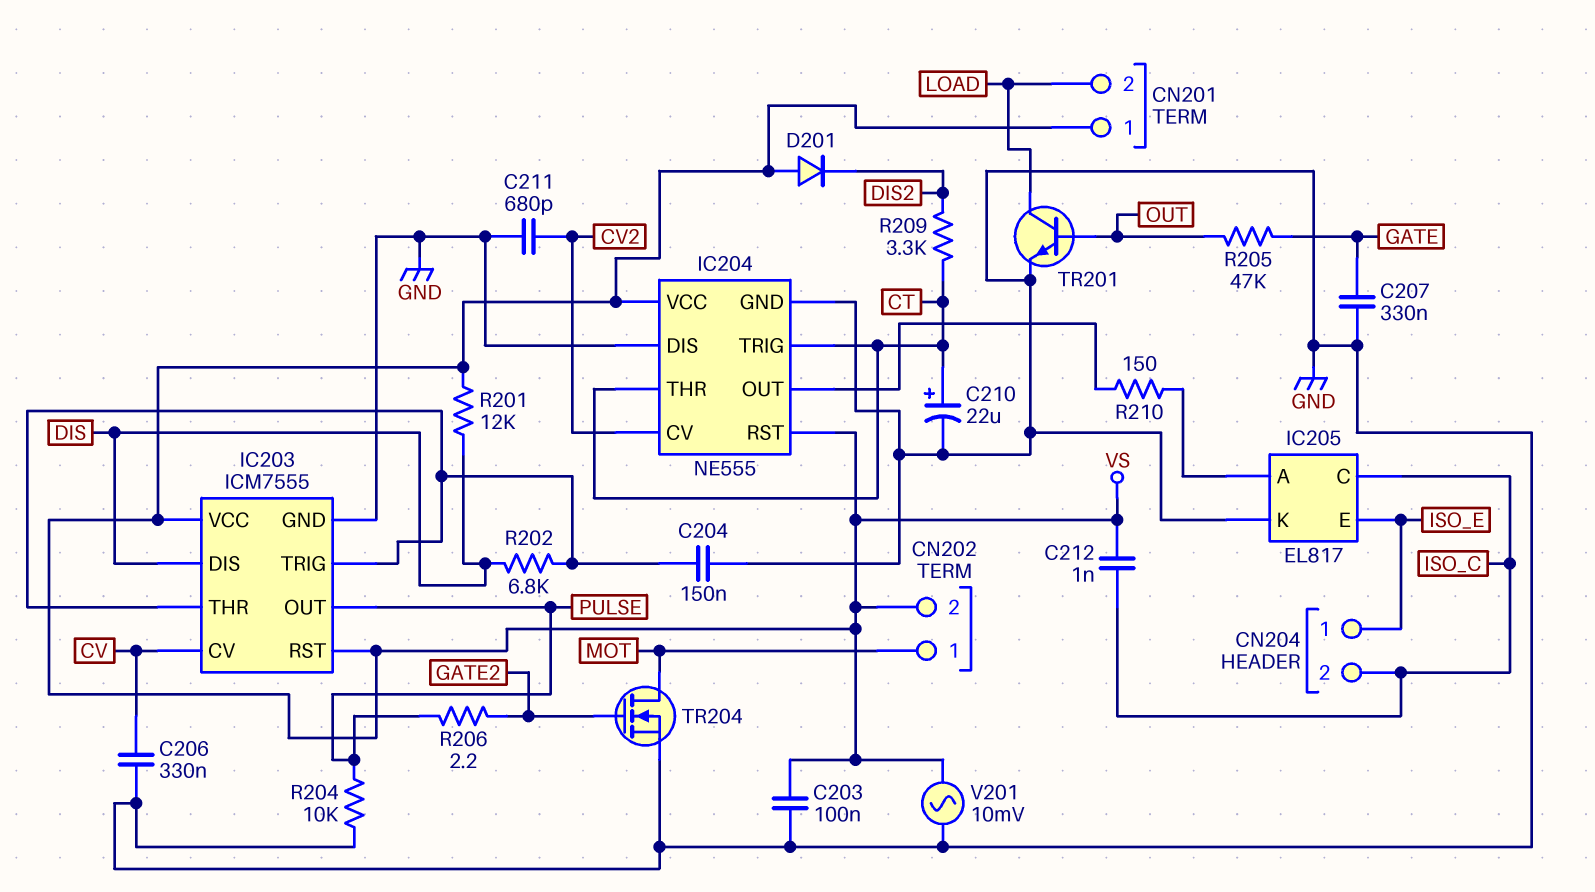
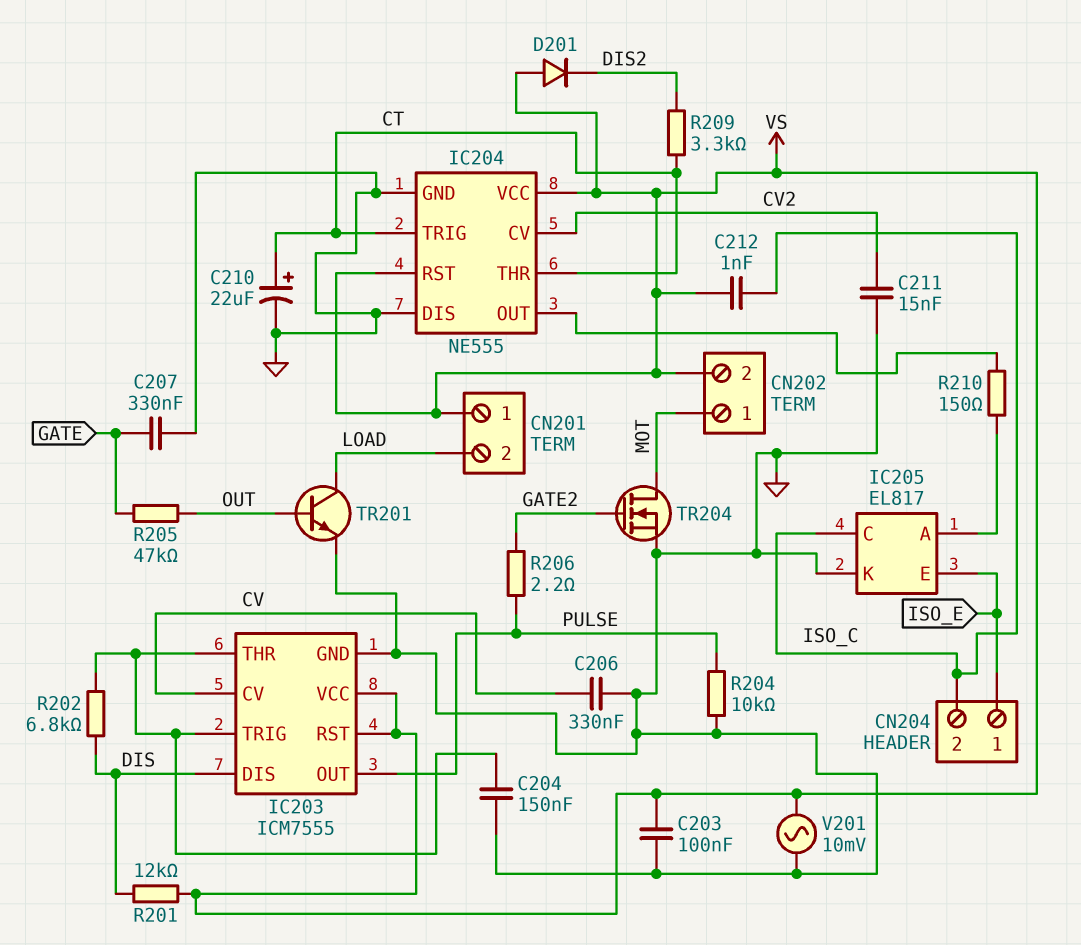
C211: 680pF (CV2, GND) -> 15nF (CV2, GND)

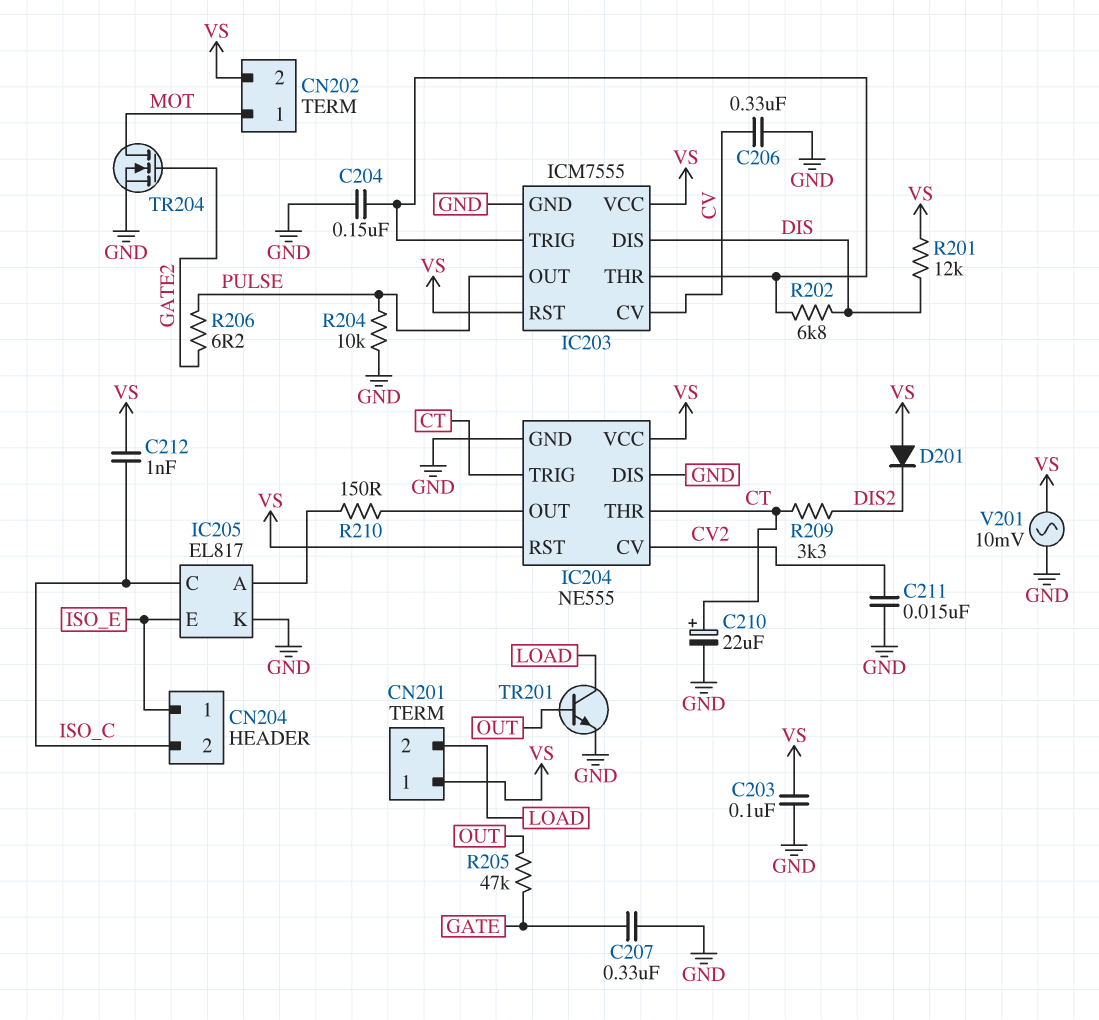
R206: 2.2 (GATE2, PULSE) -> 6.2 (GATE2, PULSE)

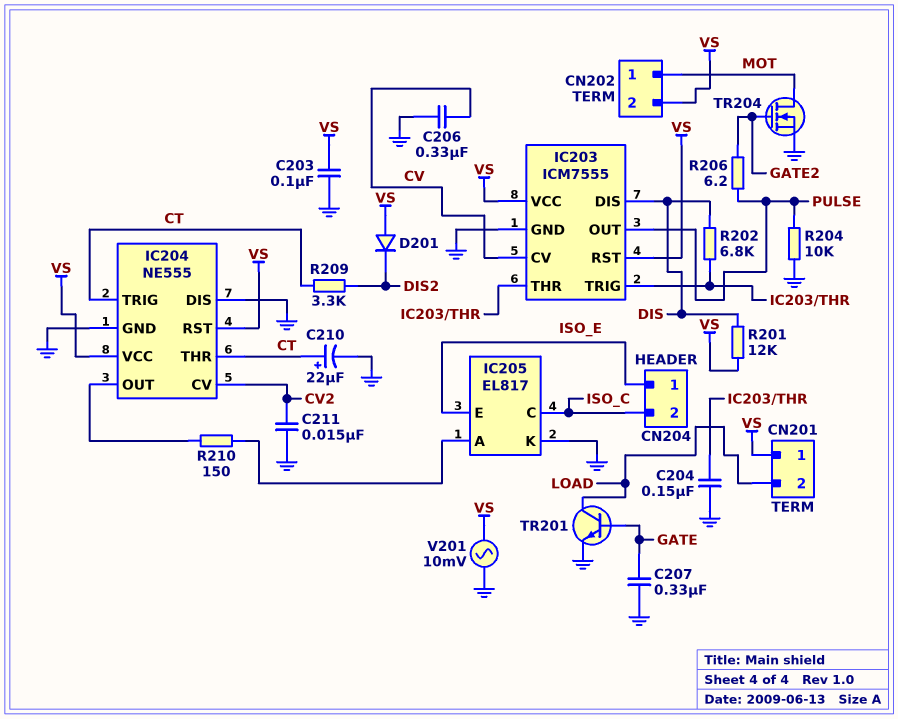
C212: 1nF (ISO_C, VS) -> none
R205: 47k (GATE, OUT) -> none
TR201: NPN (B OUT, C LOAD, E GND) -> NPN (B GATE, C LOAD, E GND)

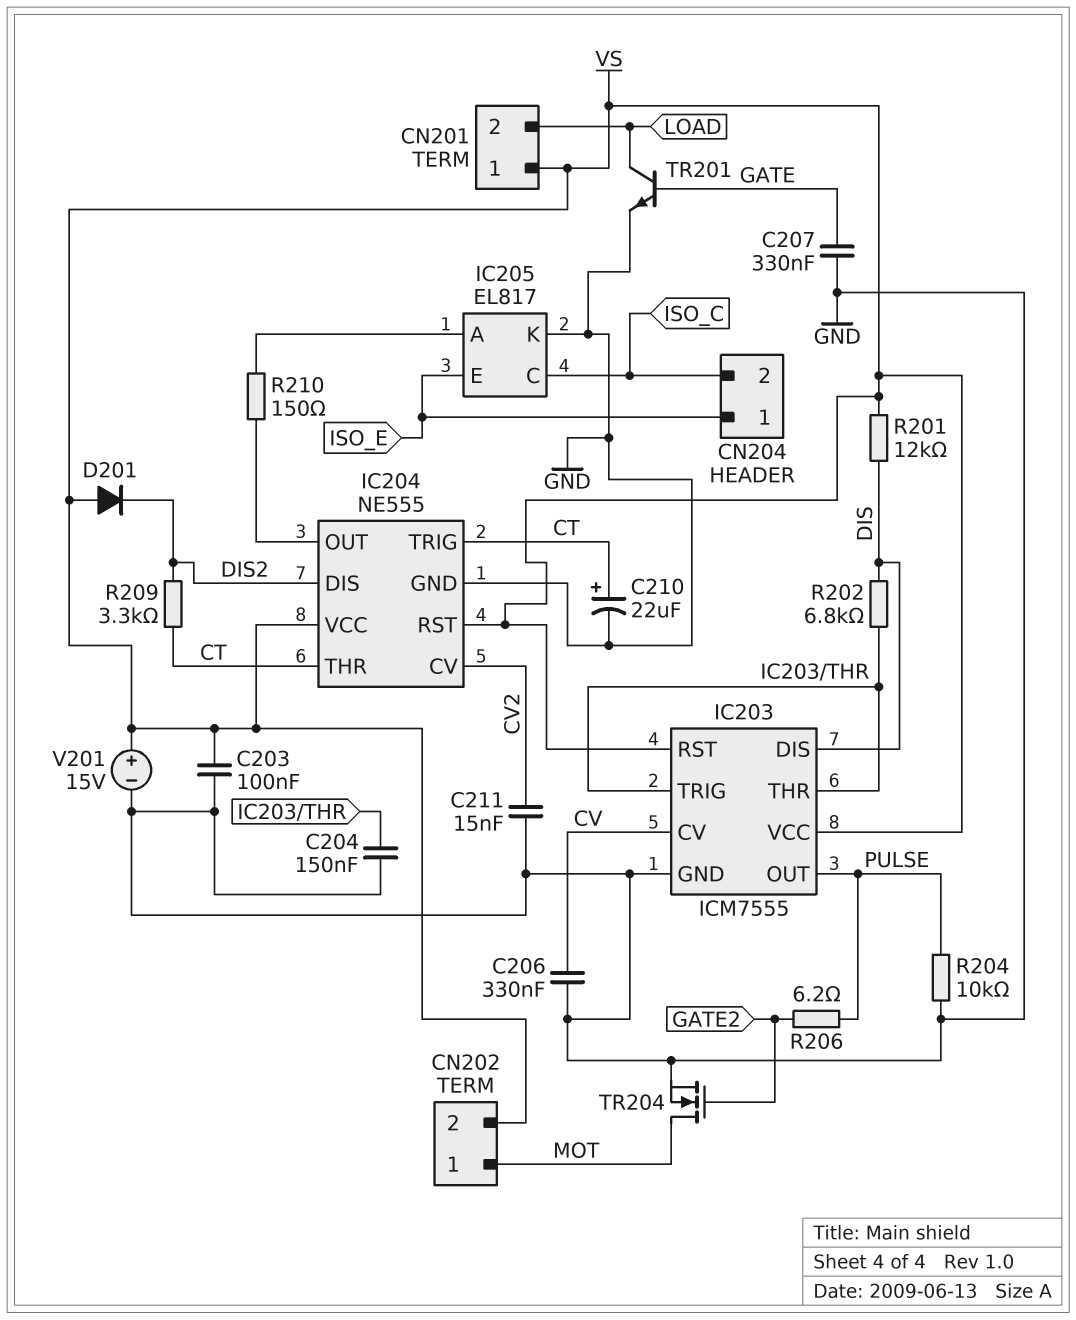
IC204 pin DIS: GND -> DIS2
V201: AC 10mV (GND, VS) -> 15V (plus VS, minus GND)

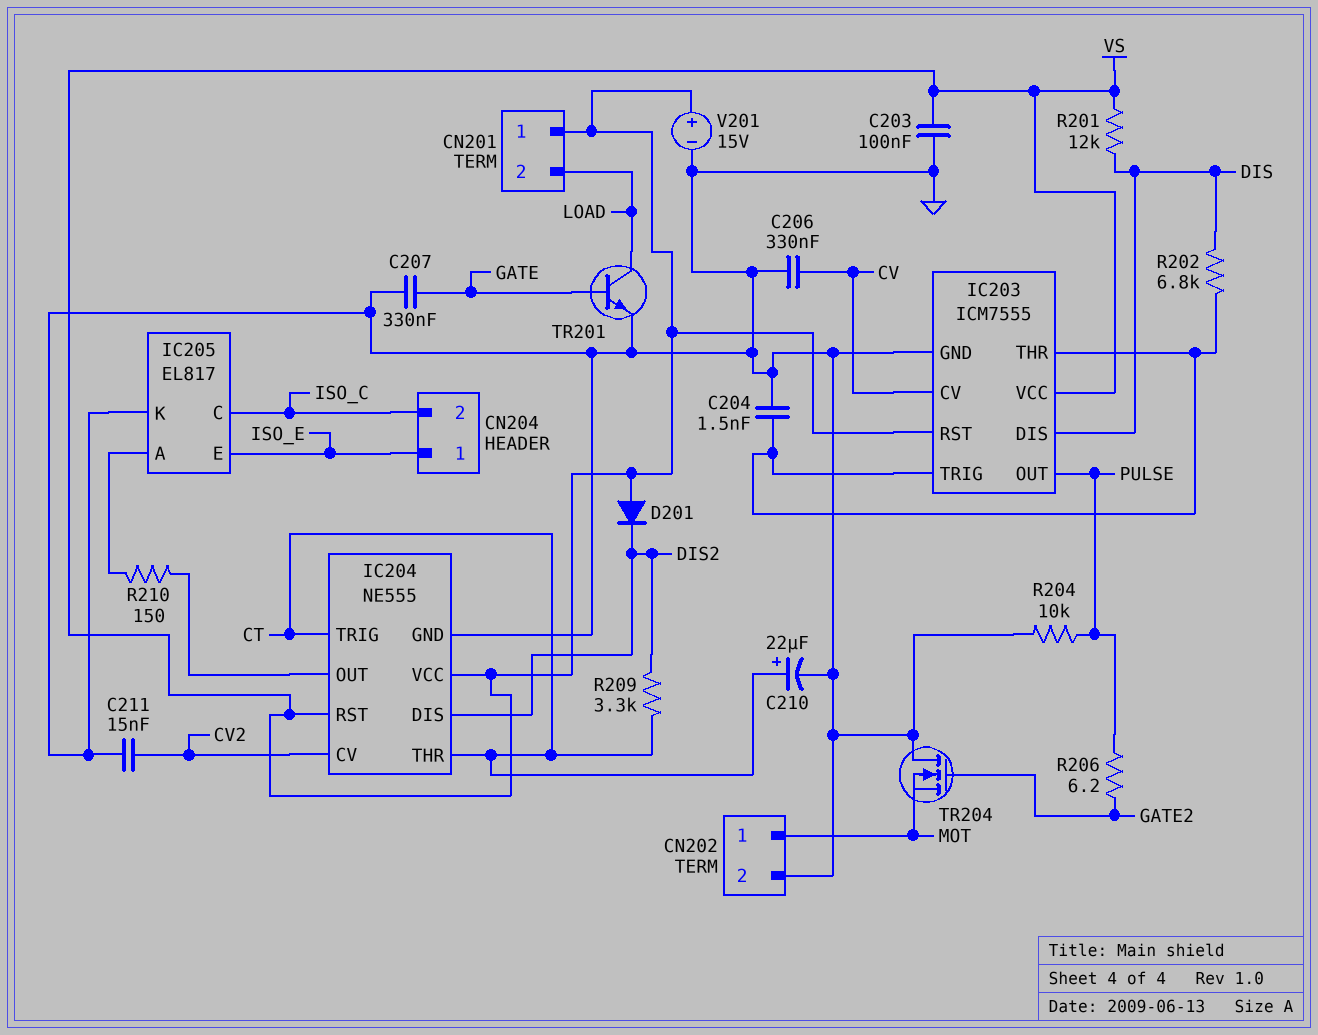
C204: 150nF (GND, IC203/THR) -> 1.5nF (GND, IC203/THR)
CN202 pin 2: VS -> GND
TR204: NMOS (G GATE2, D MOT, S GND) -> NMOS (G GATE2, D GND, S MOT)

